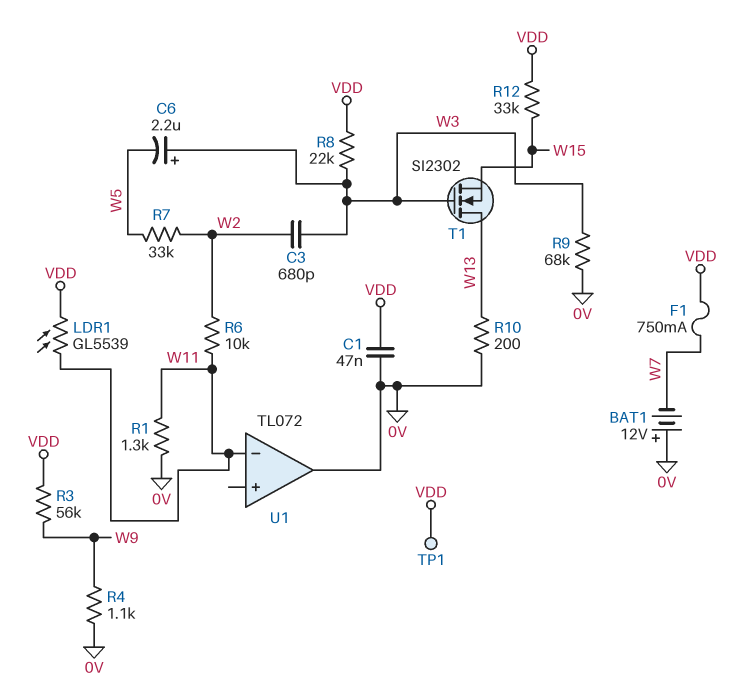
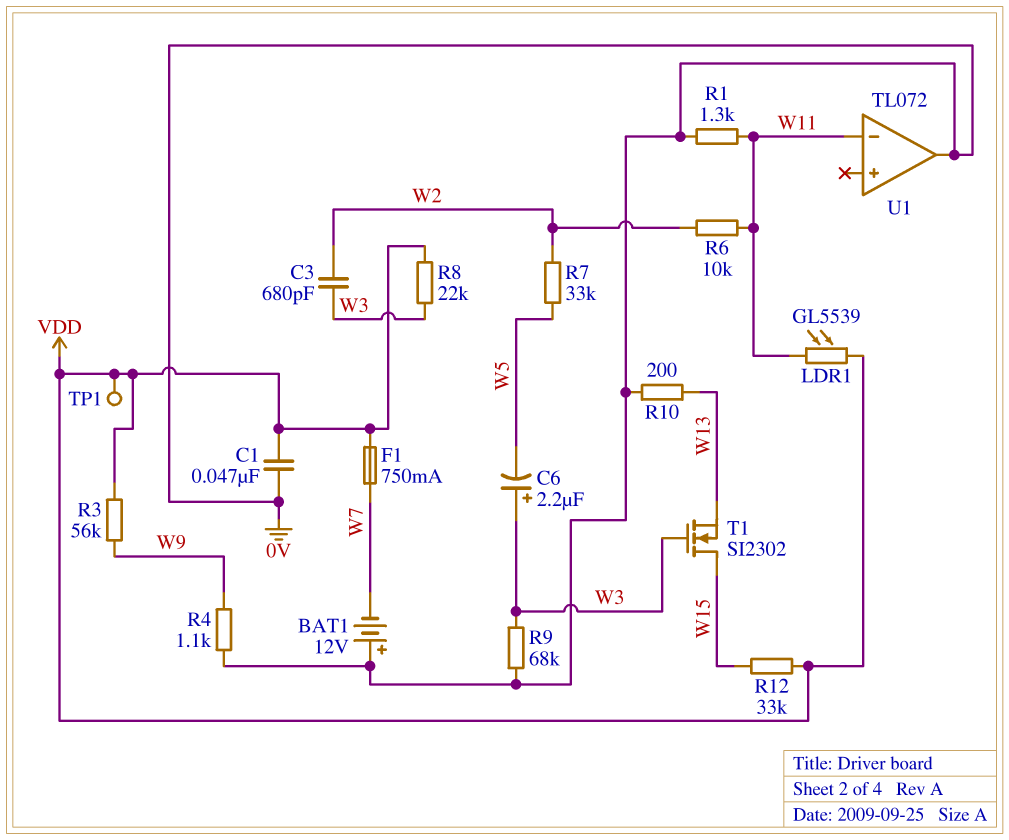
T1: NMOS SI2302 (G W3, D W13, S W15) -> NMOS SI2302 (G W3, D W15, S W13)

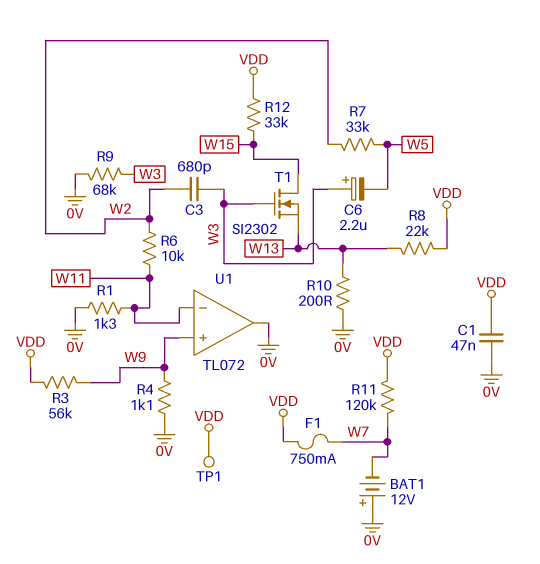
LDR1: GL5539 (VDD, W11) -> none
R8: 22k (VDD, W3) -> 22k (VDD, W13)
R11: none -> 120k (VDD, W7)
U1 pin in+: none -> W9

